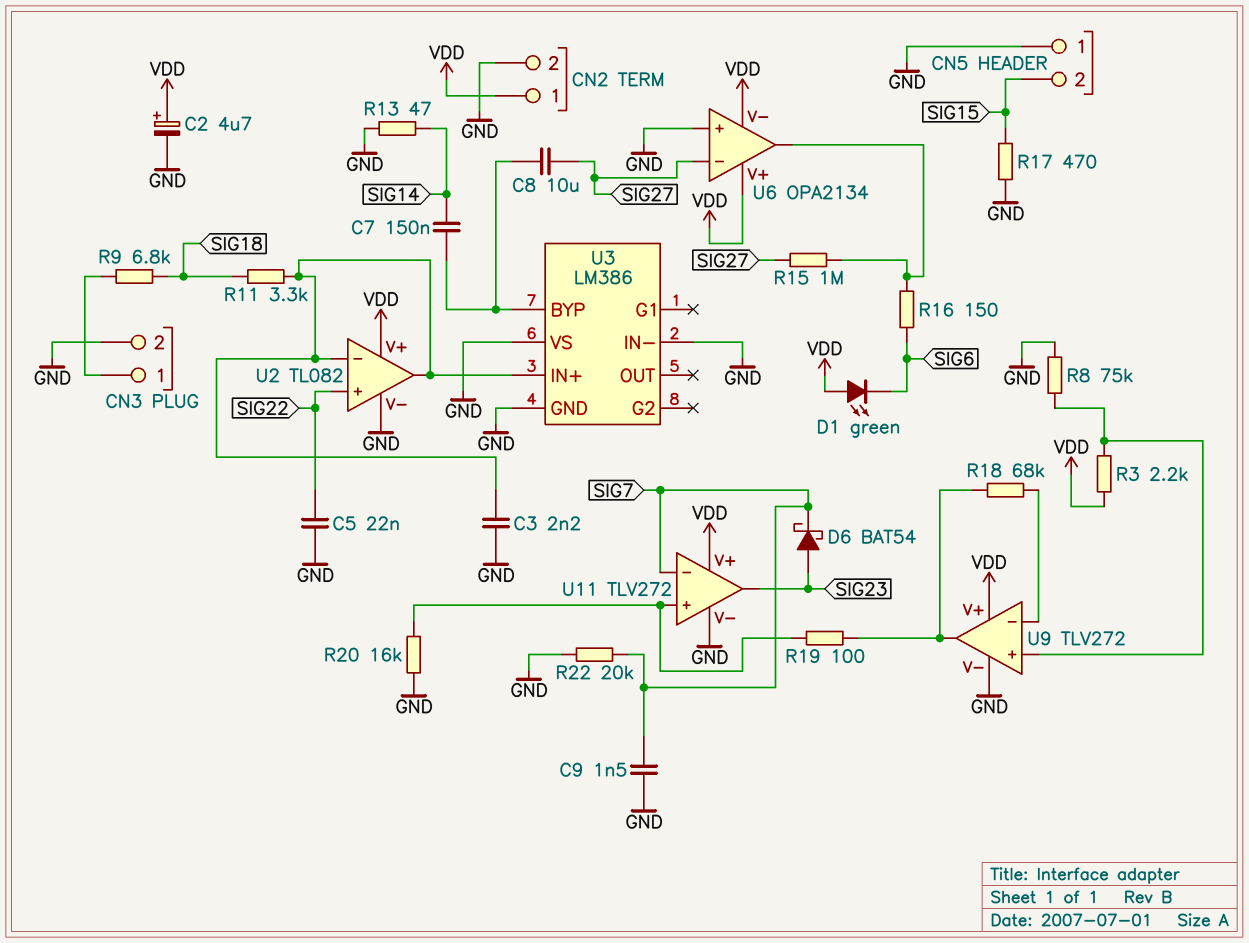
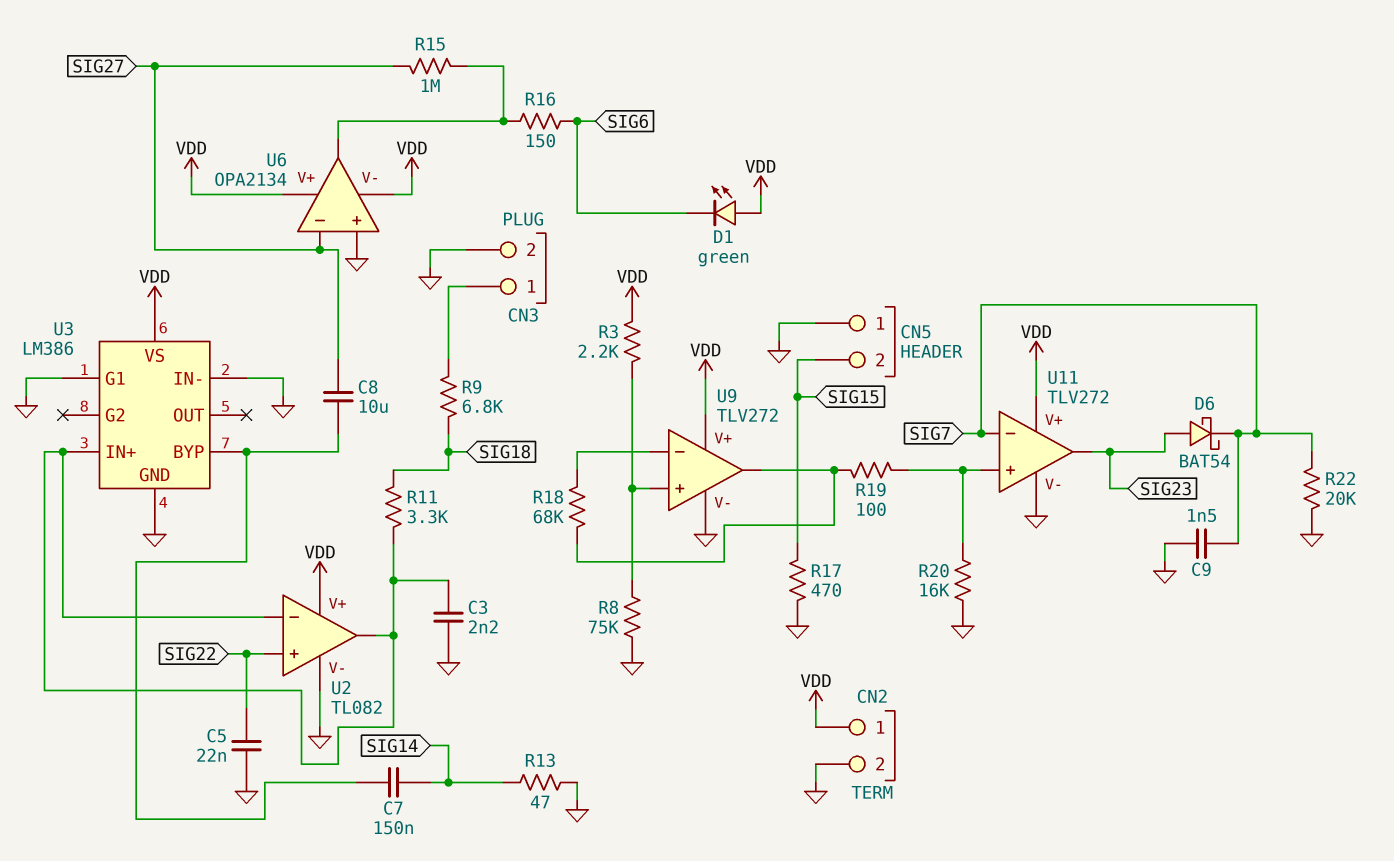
C2: 4.7uF (plus VDD, minus GND) -> none
U3 pin G1: none -> GND
U3 pin VS: GND -> VDD

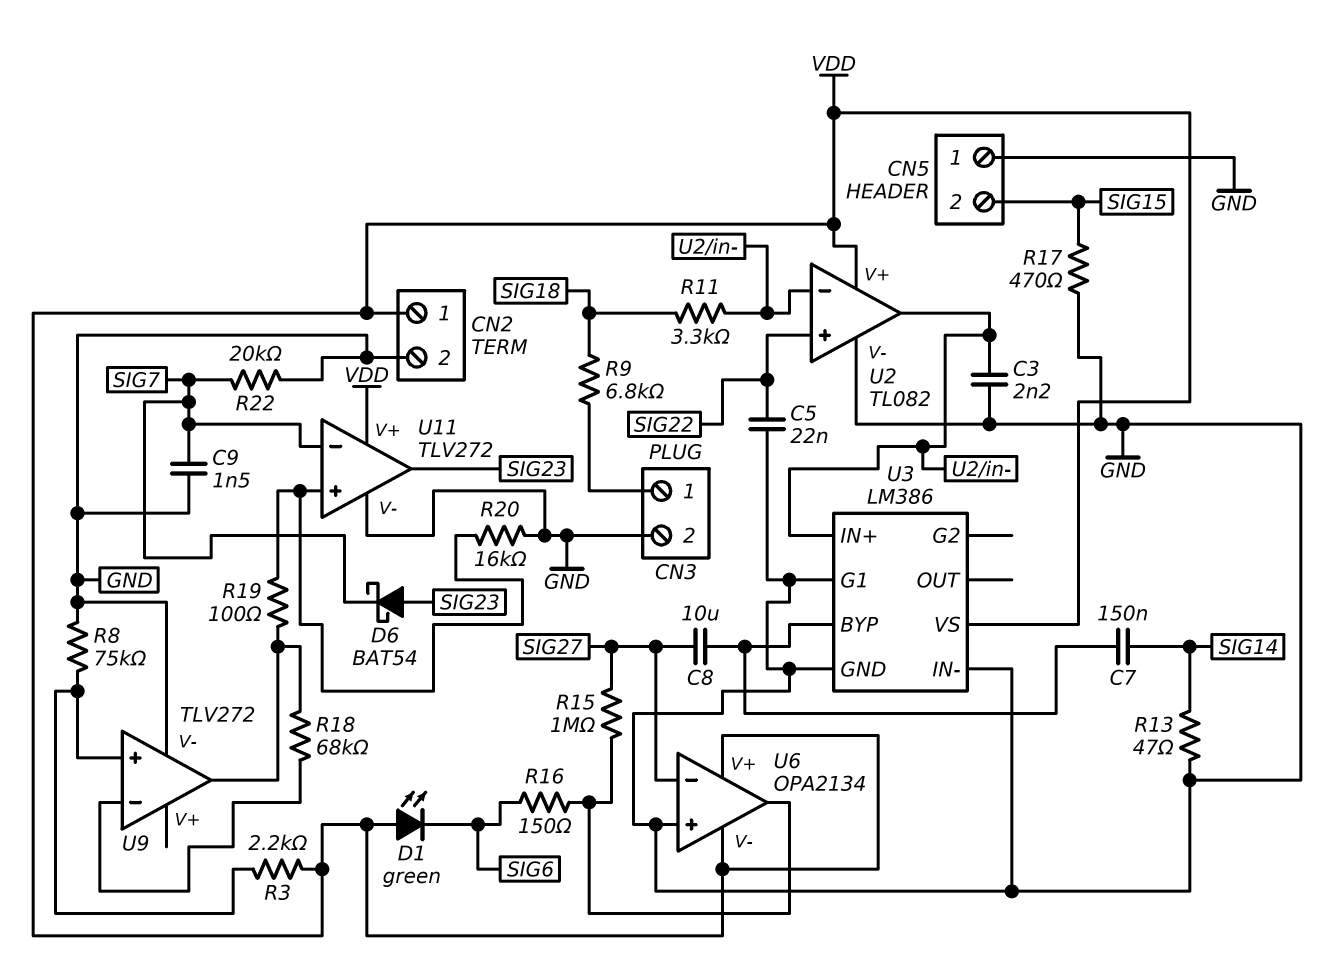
U9 pin V+: VDD -> none

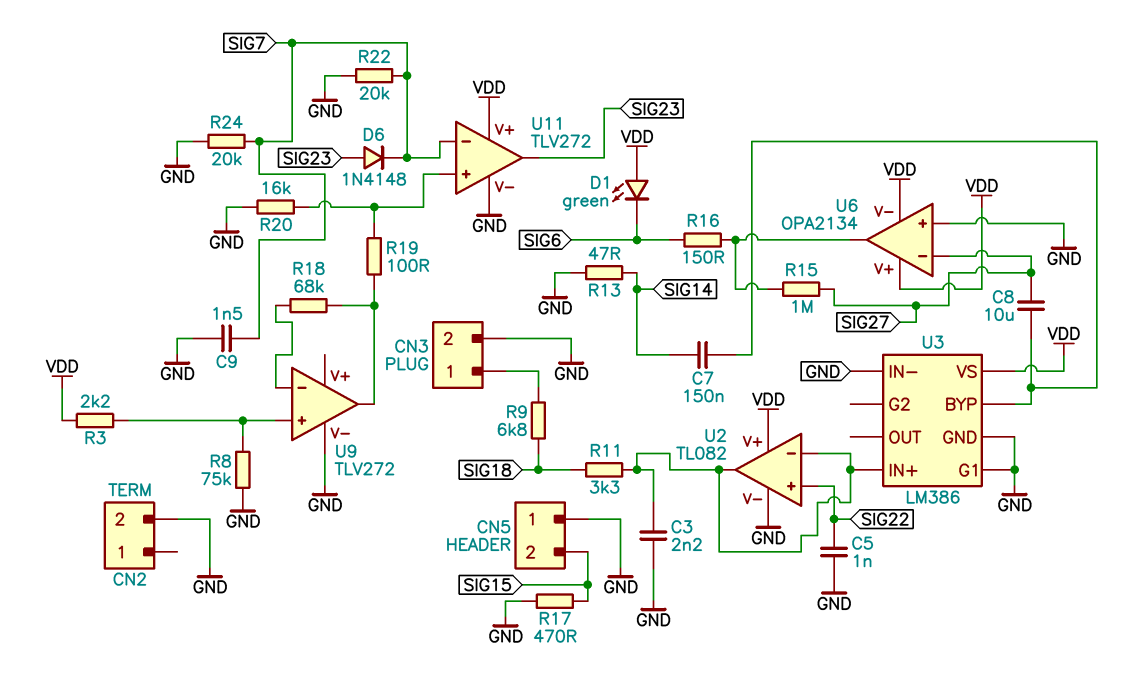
C5: 22nF (GND, SIG22) -> 1nF (GND, SIG22)
CN2 pin 1: VDD -> none
D6: schottky BAT54 (A SIG23, K SIG7) -> diode 1N4148 (A SIG23, K SIG7)
R24: none -> 20k (GND, SIG7)

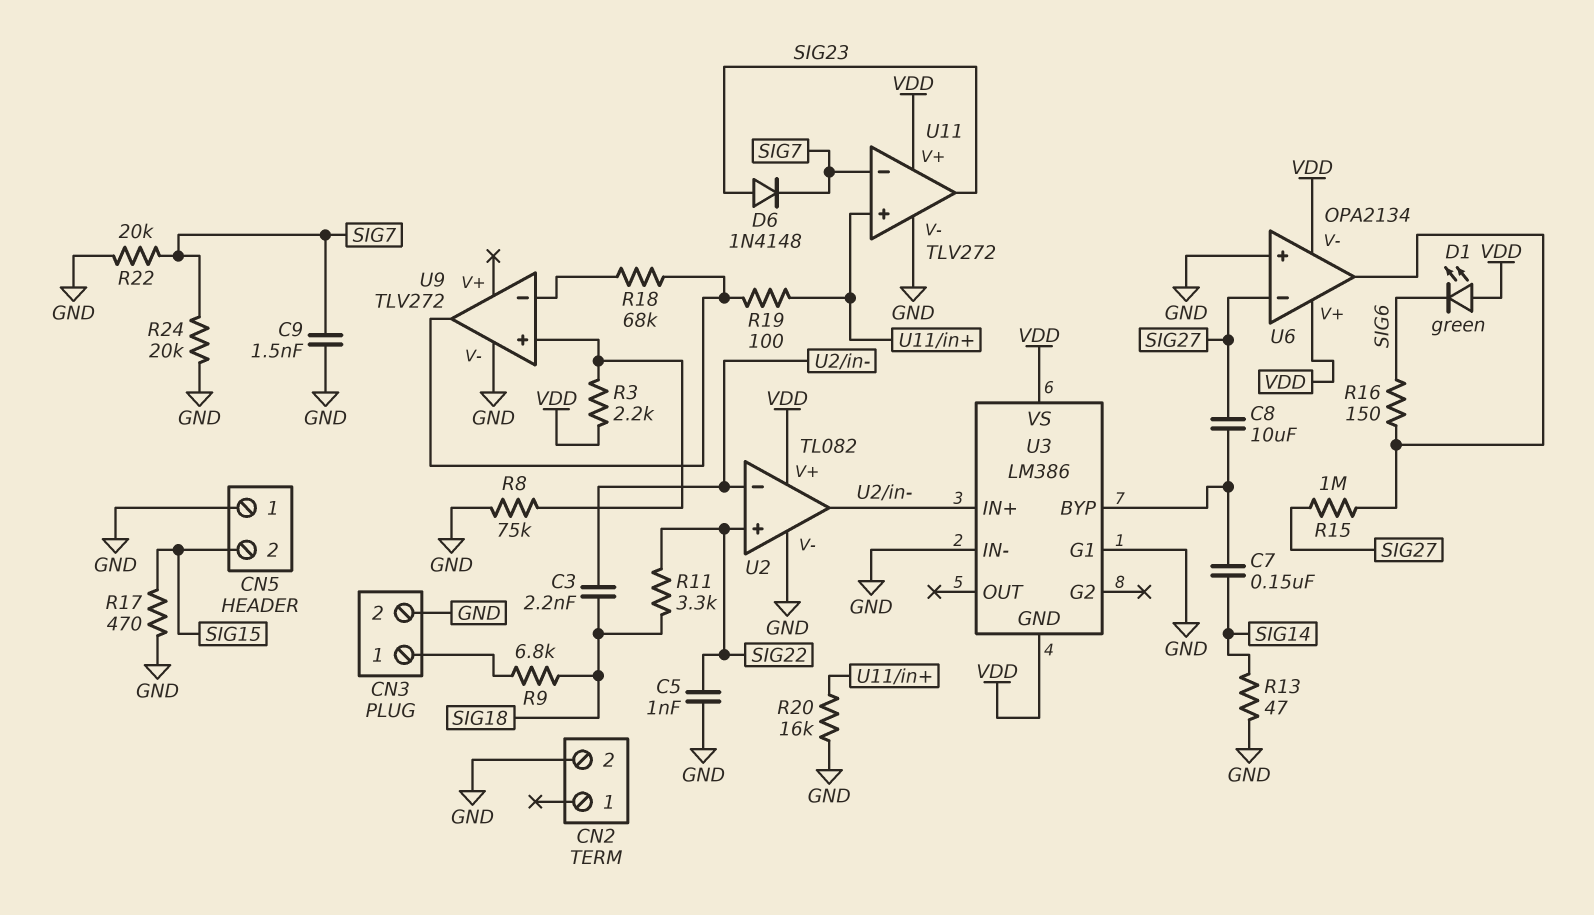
C3: 2.2nF (GND, U2/in-) -> 2.2nF (SIG18, U2/in-)
R11: 3.3k (SIG18, U2/in-) -> 3.3k (SIG18, SIG22)
U3 pin GND: GND -> VDD

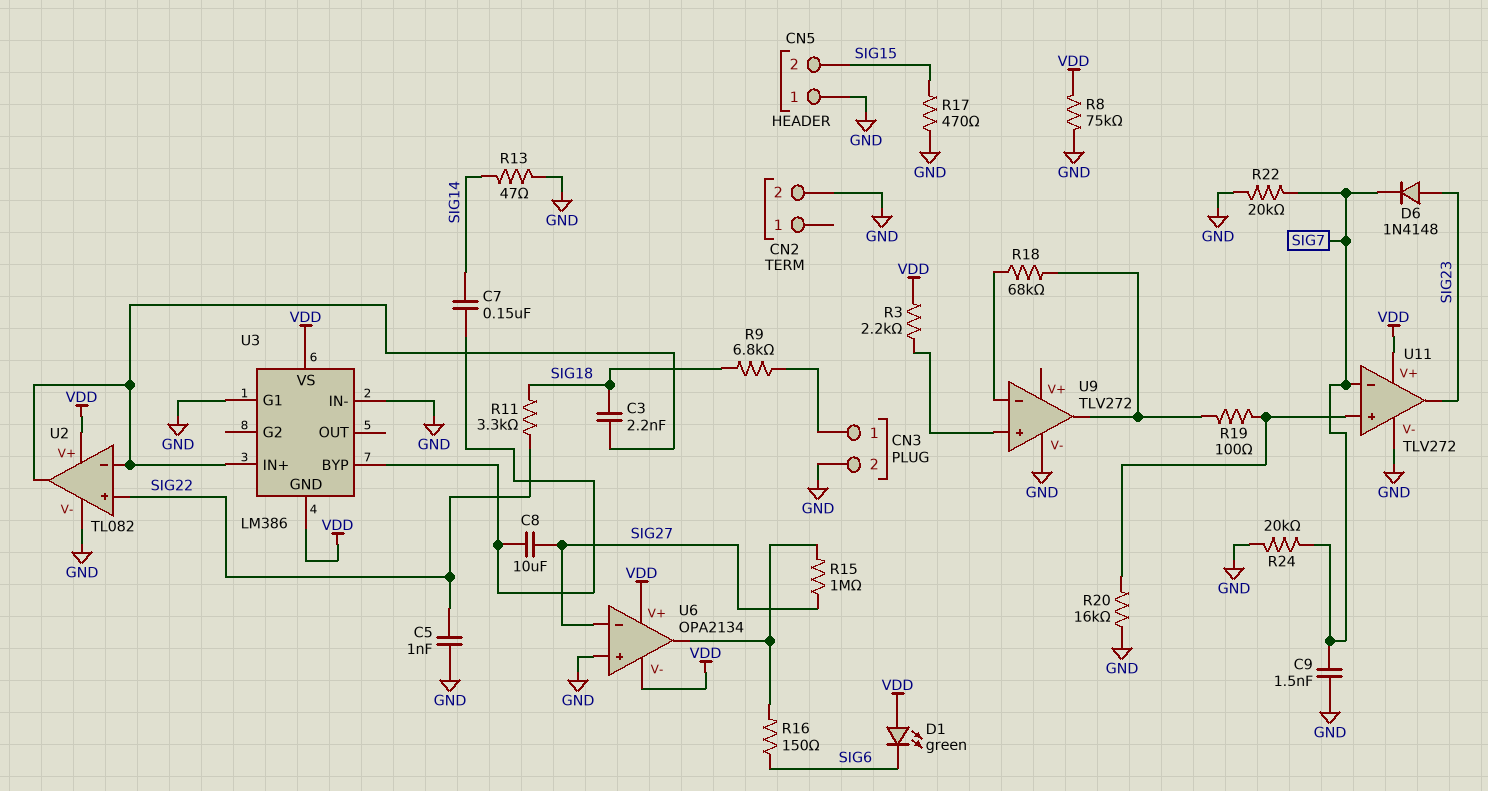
R8: 75k (GND, U9/in+) -> 75k (GND, VDD)

